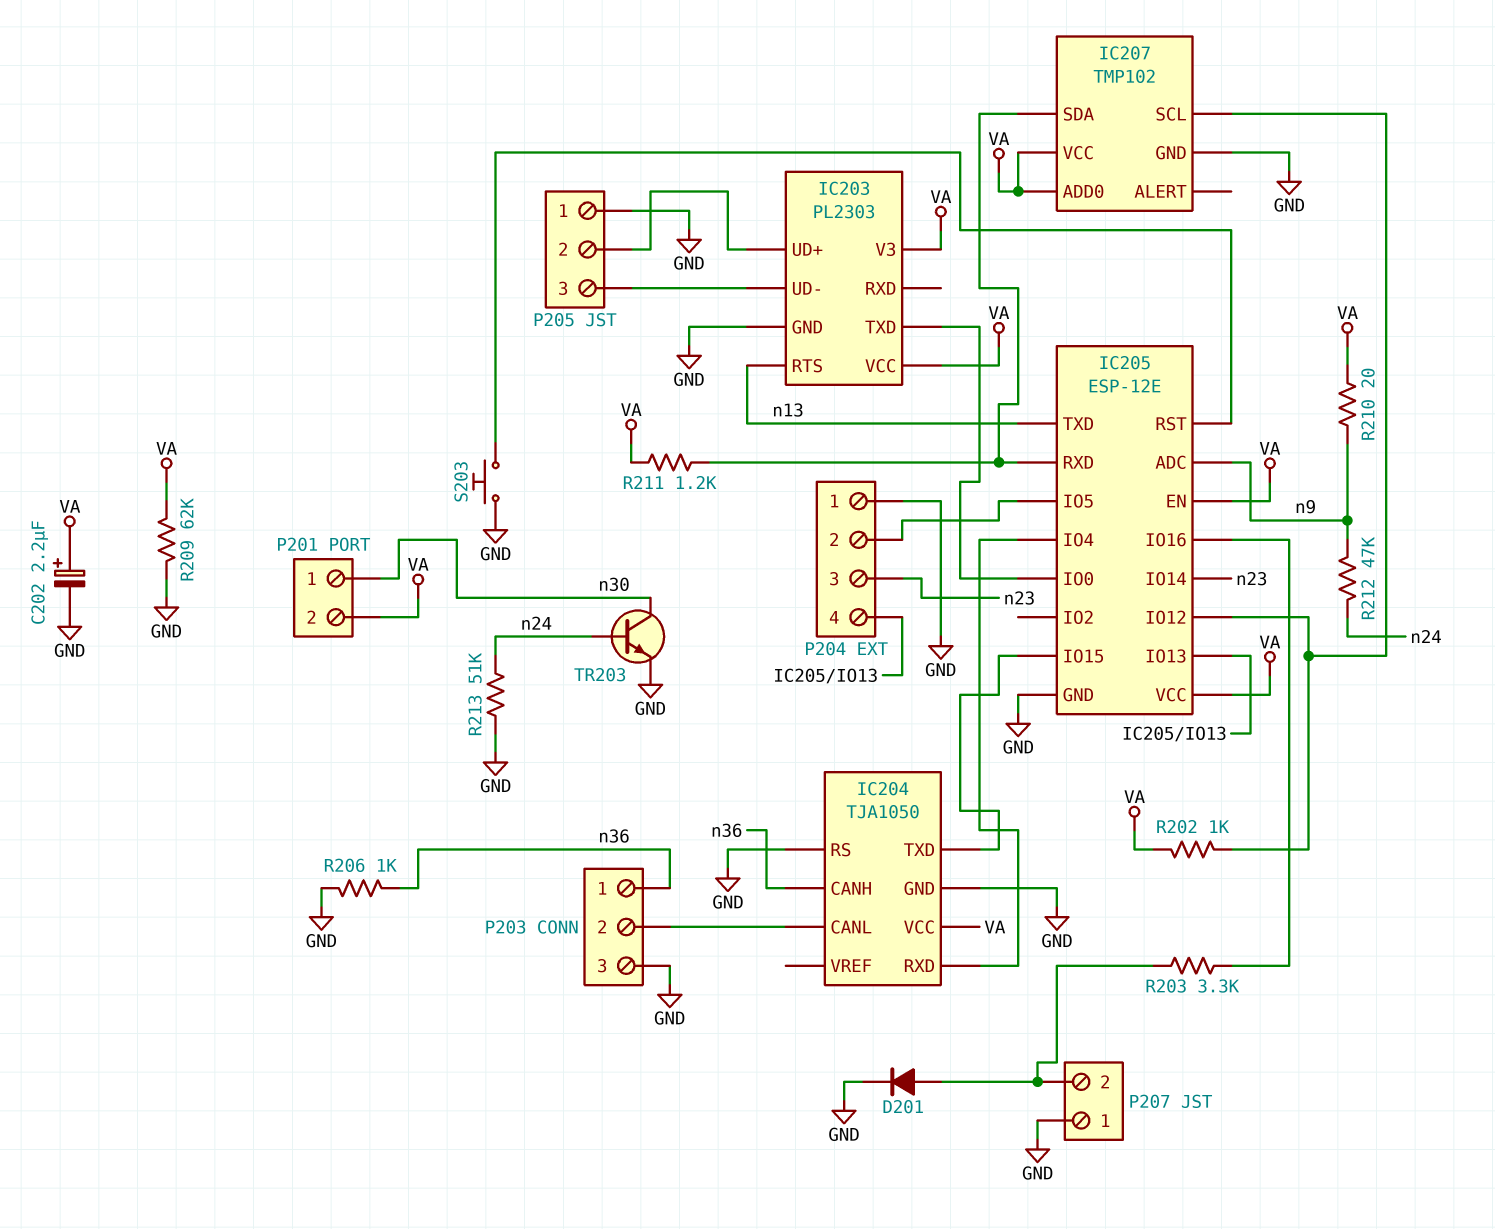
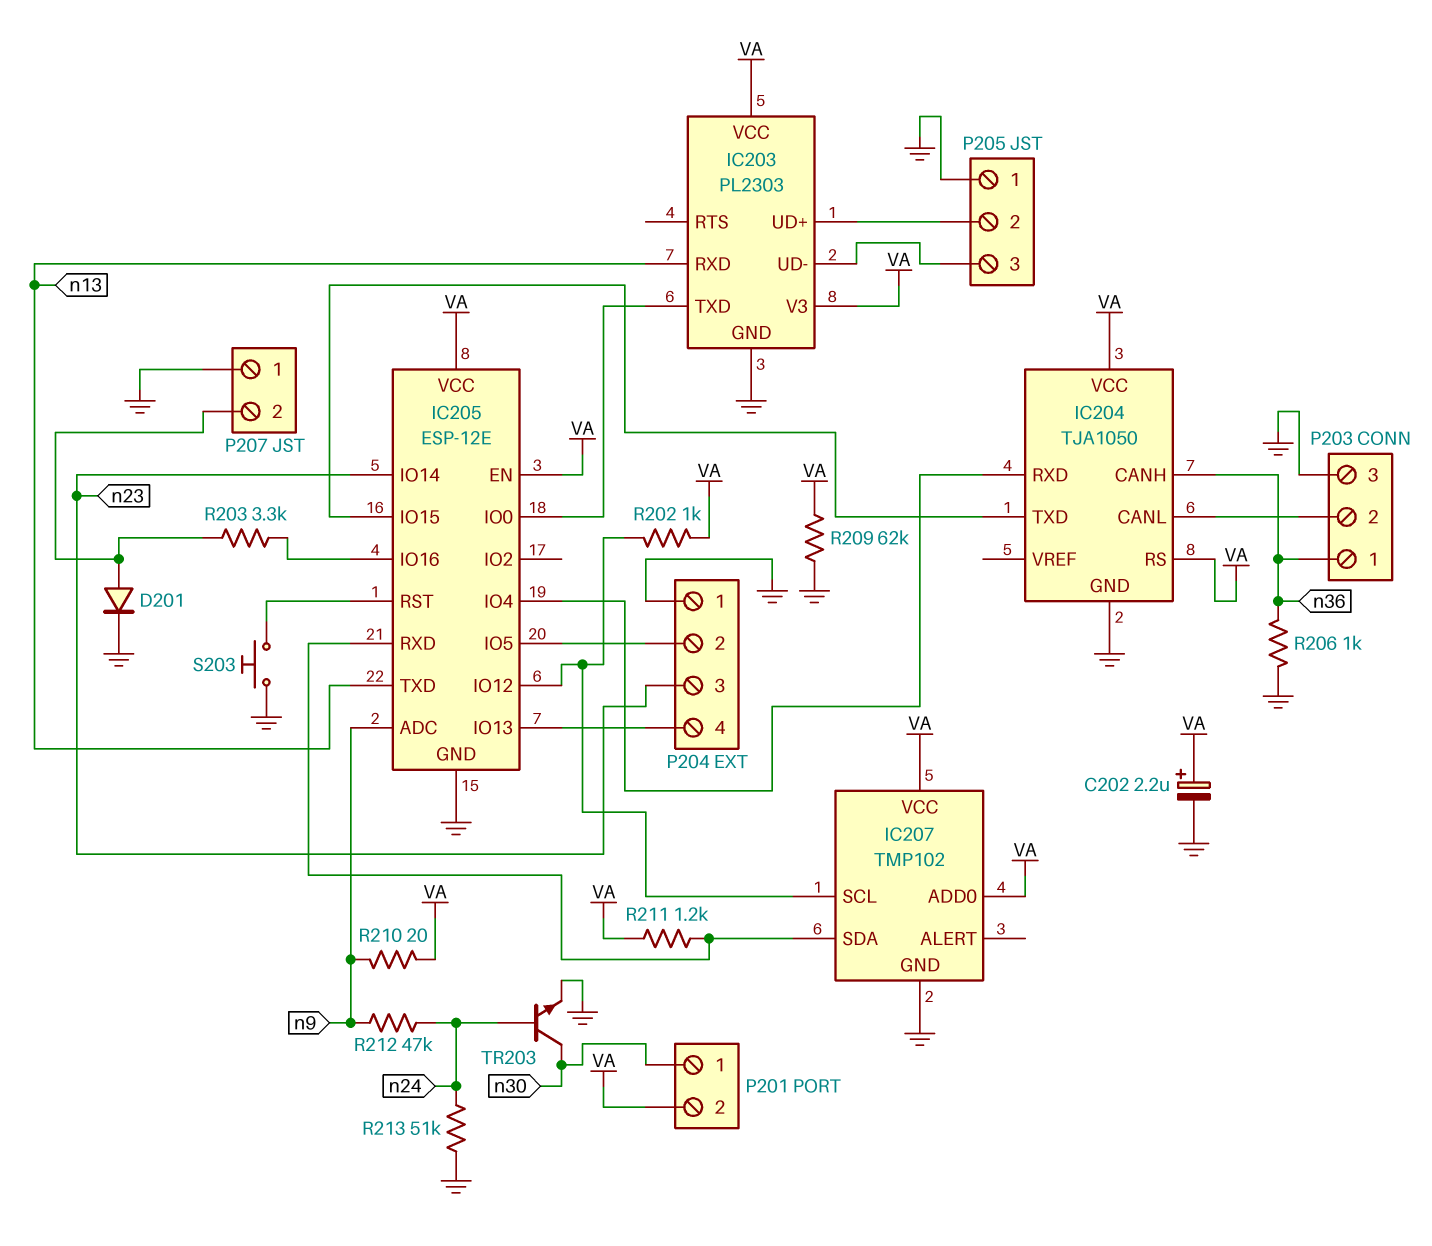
IC203 pin RTS: n13 -> none
IC203 pin RXD: none -> n13
IC204 pin RS: GND -> VA

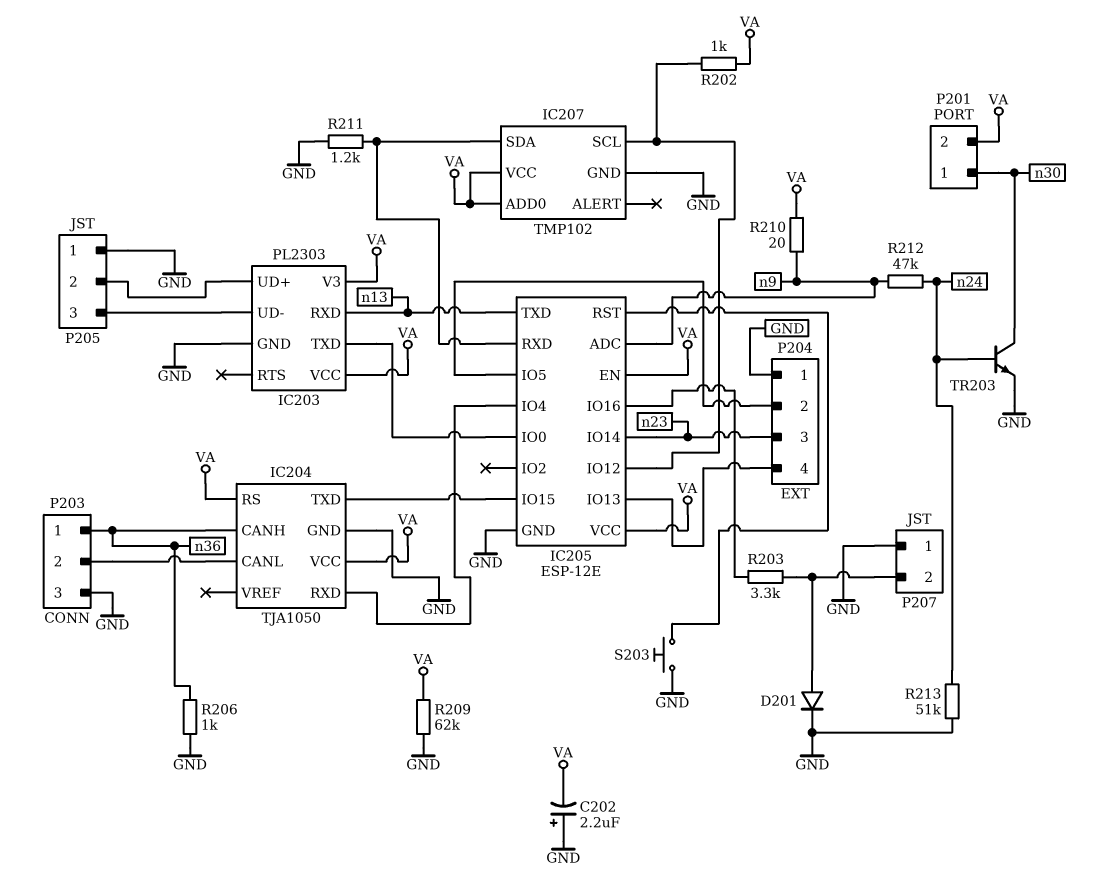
C202: 2.2uF (plus VA, minus GND) -> 2.2uF (plus GND, minus VA)
R211: 1.2k (IC205/RXD, VA) -> 1.2k (GND, IC205/RXD)

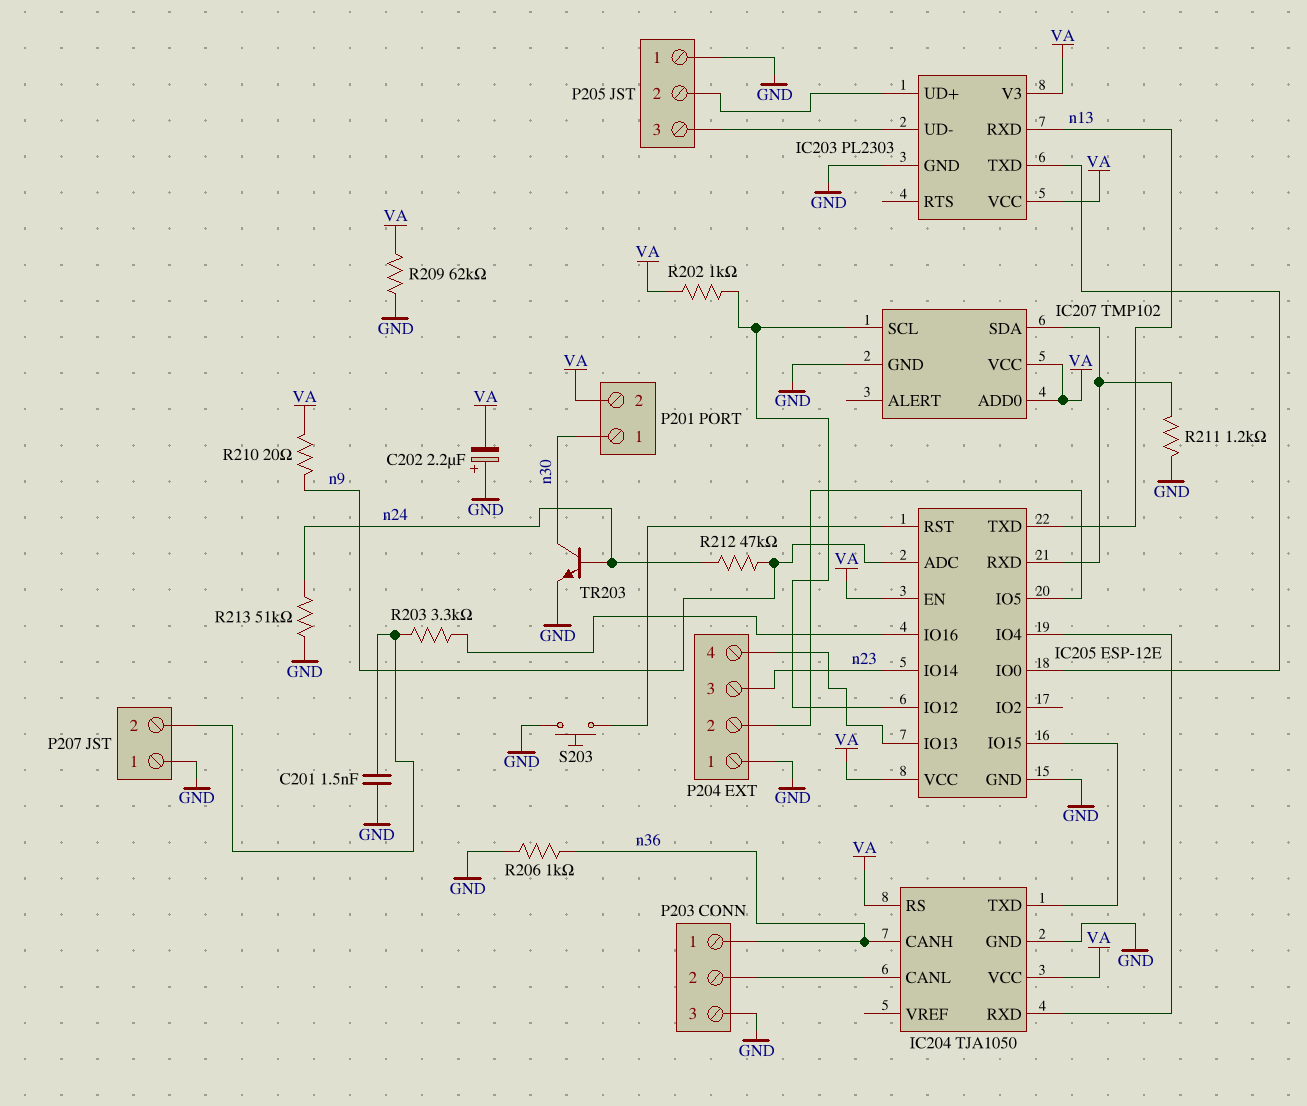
C201: none -> 1.5nF (GND, P207/2)
D201: diode (A P207/2, K GND) -> none

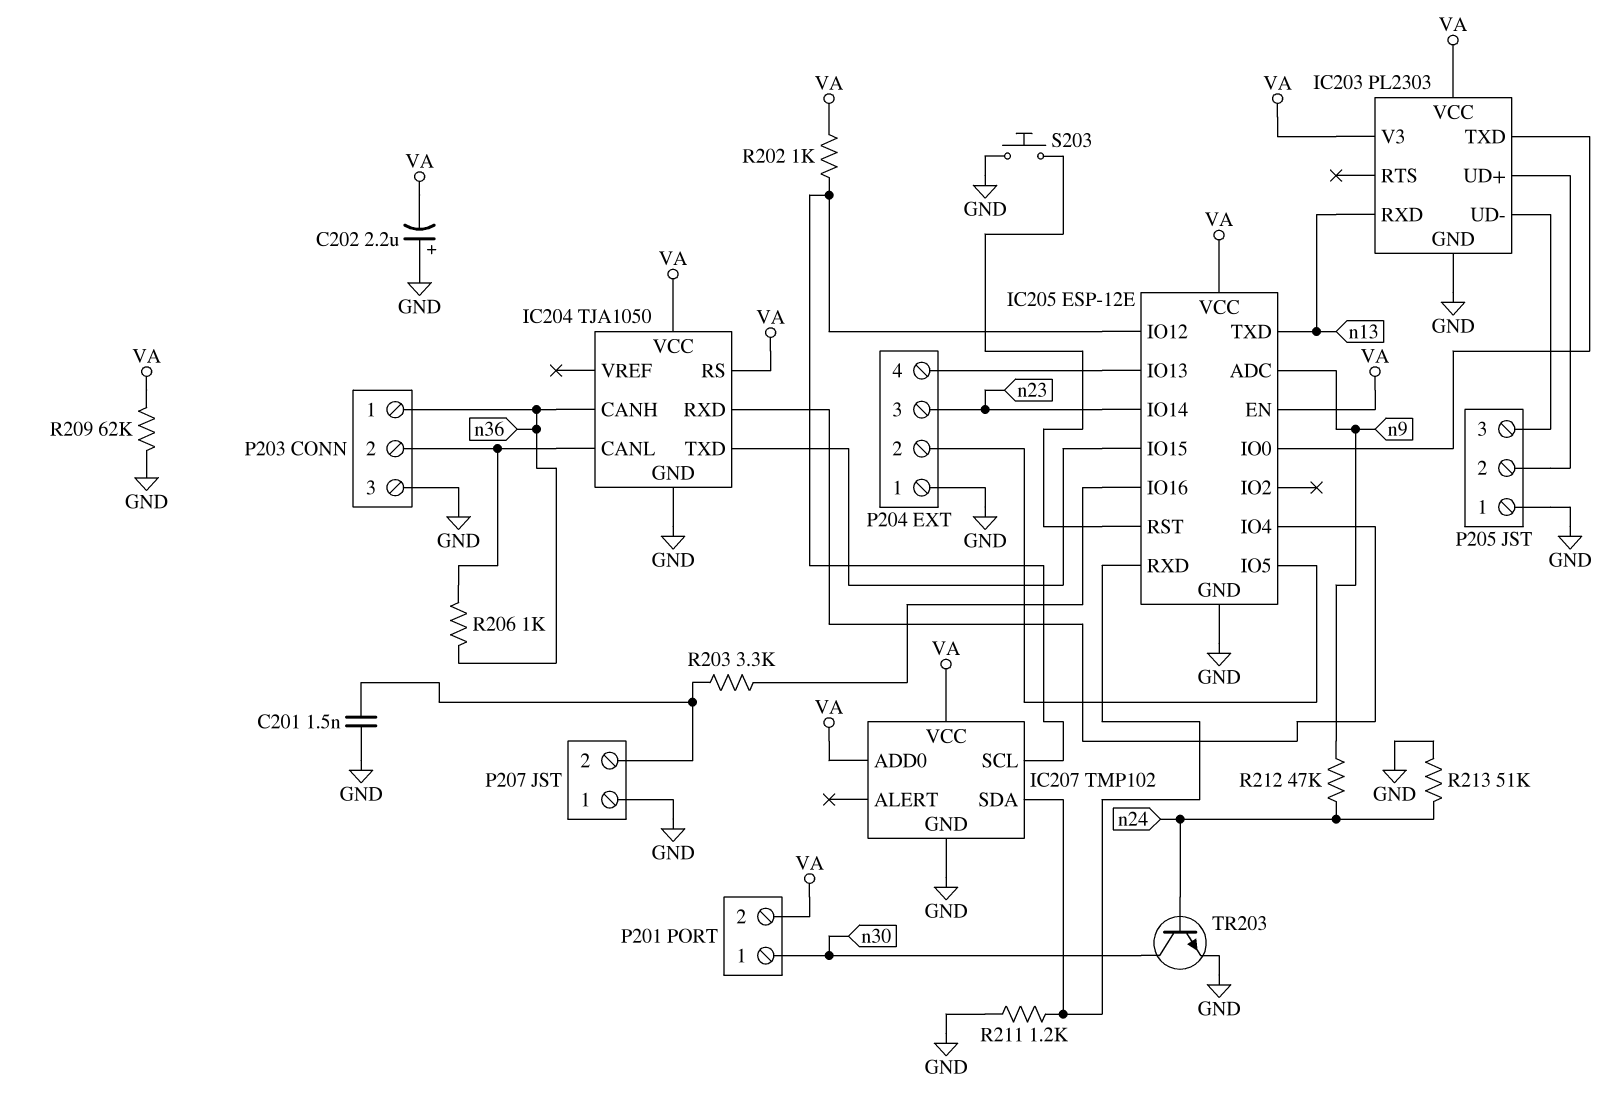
R206: 1k (GND, n36) -> 1k (IC204/CANL, n36)
R210: 20 (VA, n9) -> none

